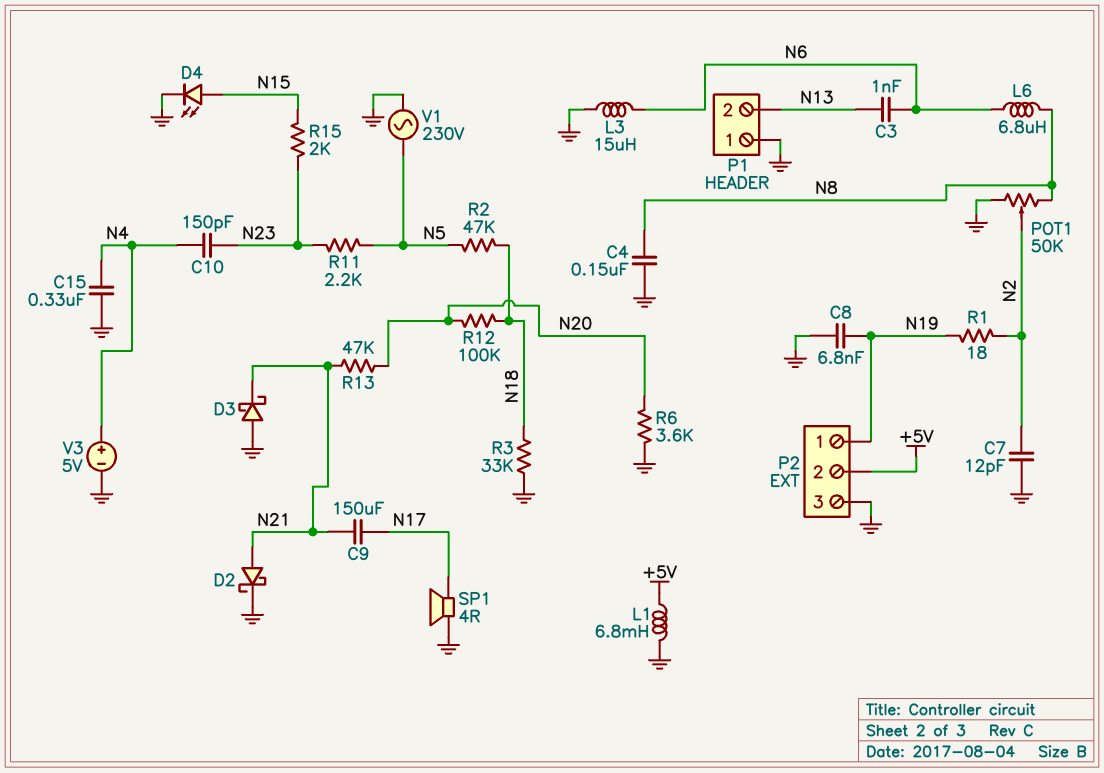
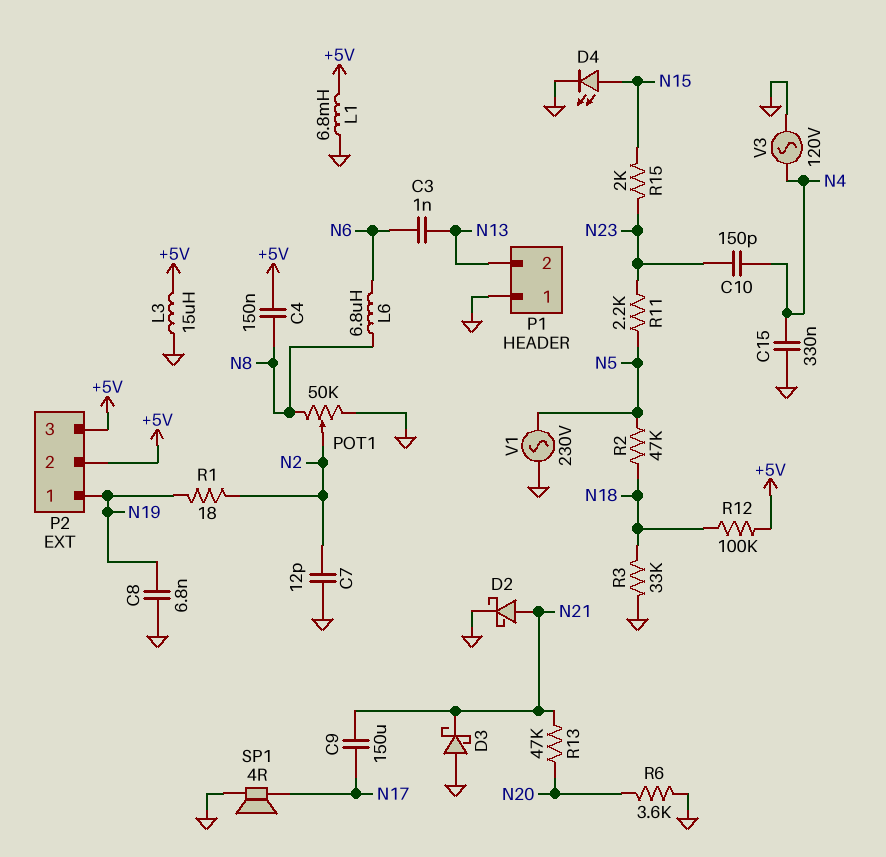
C4: 150nF (GND, N8) -> 150nF (+5V, N8)
L3: 15uH (GND, N6) -> 15uH (+5V, GND)
P2 pin 3: GND -> +5V
R12: 100k (N18, N20) -> 100k (+5V, N18)
V3: 5V (plus N4, minus GND) -> AC 120V (GND, N4)

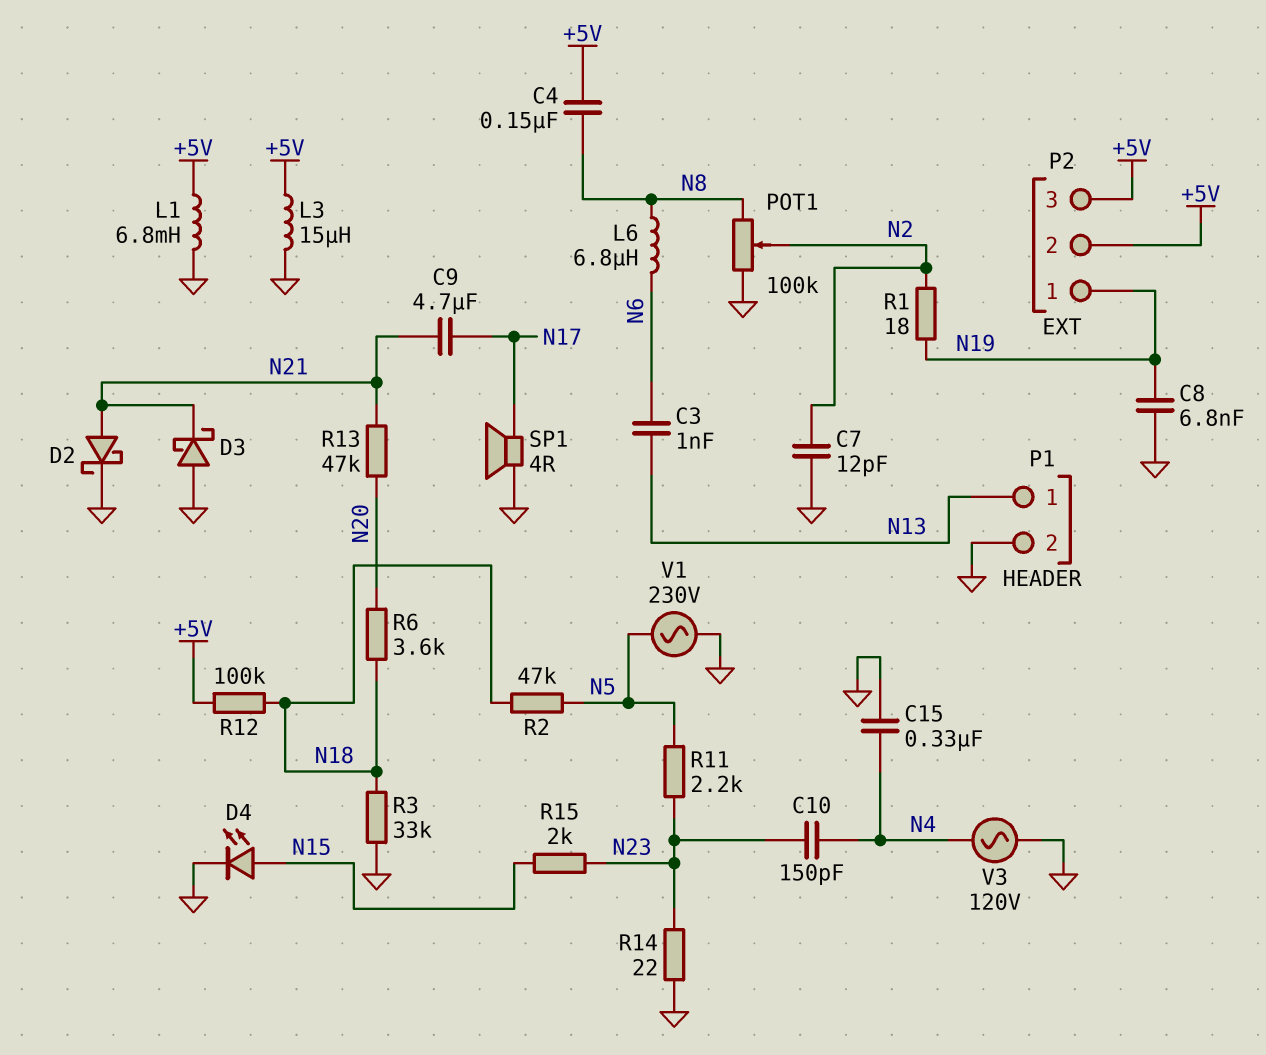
C9: 150uF (N17, N21) -> 4.7uF (N17, N21)
P1 pin 1: GND -> N13
P1 pin 2: N13 -> GND
POT1: 50k (GND, N8, wiper N2) -> 100k (GND, N8, wiper N2)
R6: 3.6k (GND, N20) -> 3.6k (N18, N20)
R14: none -> 22 (GND, N23)

